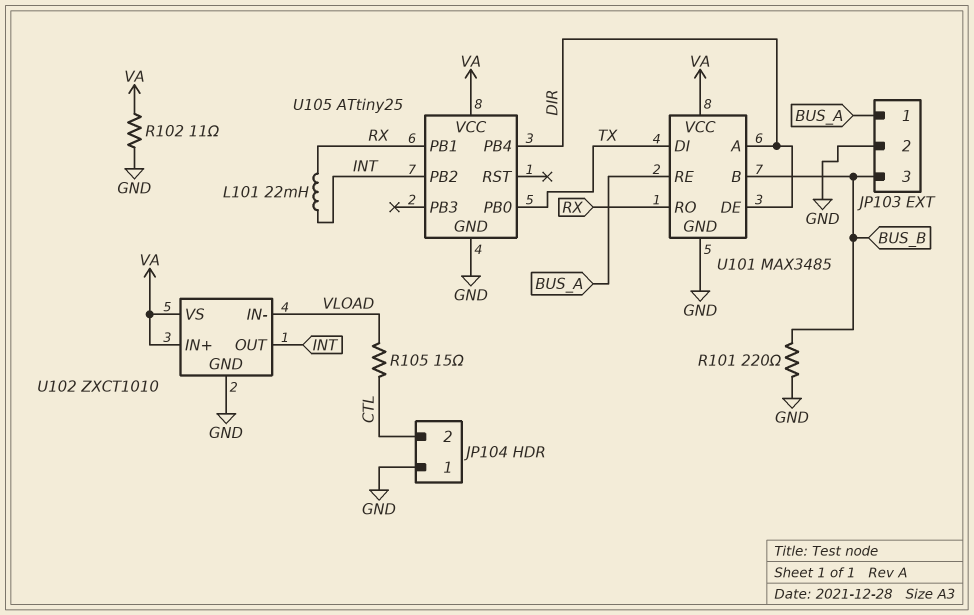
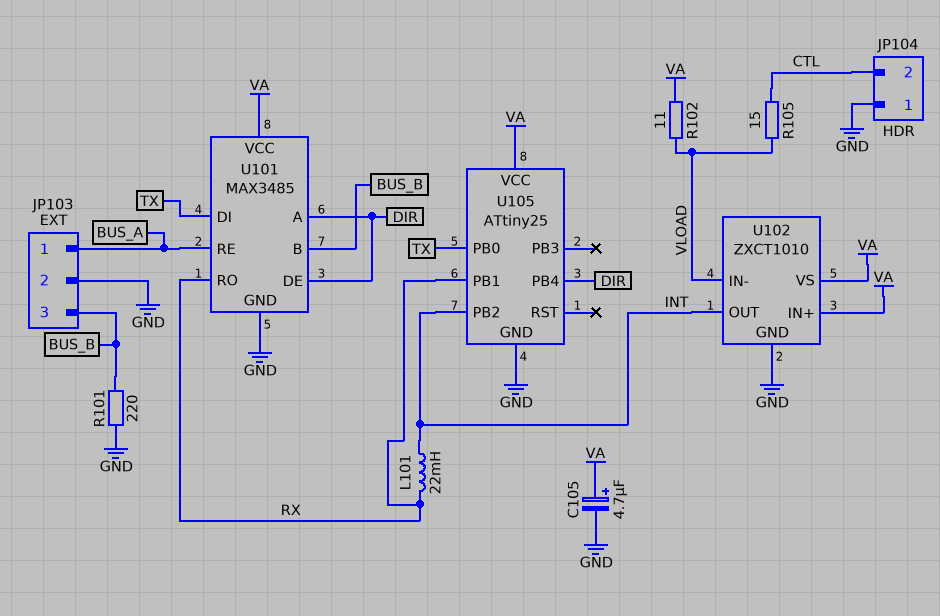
C105: none -> 4.7uF (plus VA, minus GND)
R102: 11 (GND, VA) -> 11 (VA, VLOAD)

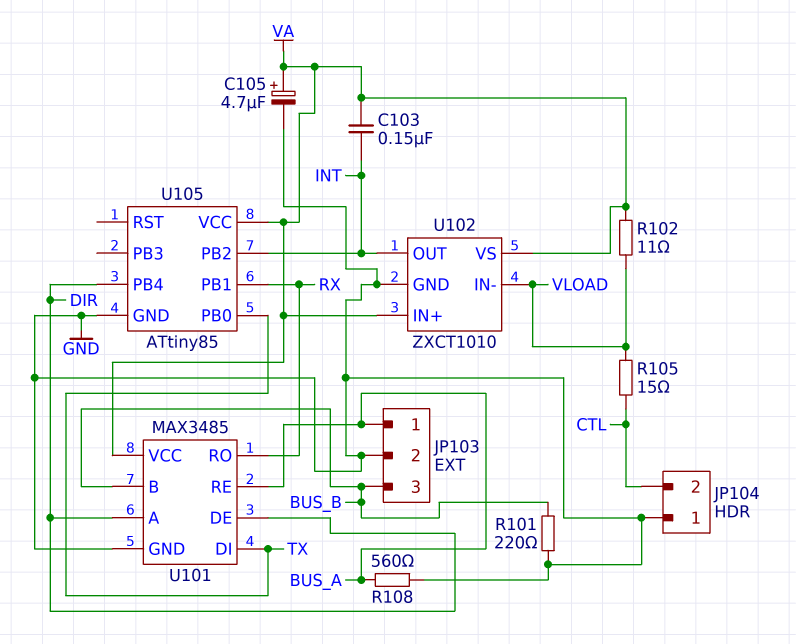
C103: none -> 150nF (INT, VA)
L101: 22mH (INT, RX) -> none
R108: none -> 560 (BUS_A, GND)
U105: ATtiny25 -> ATtiny85

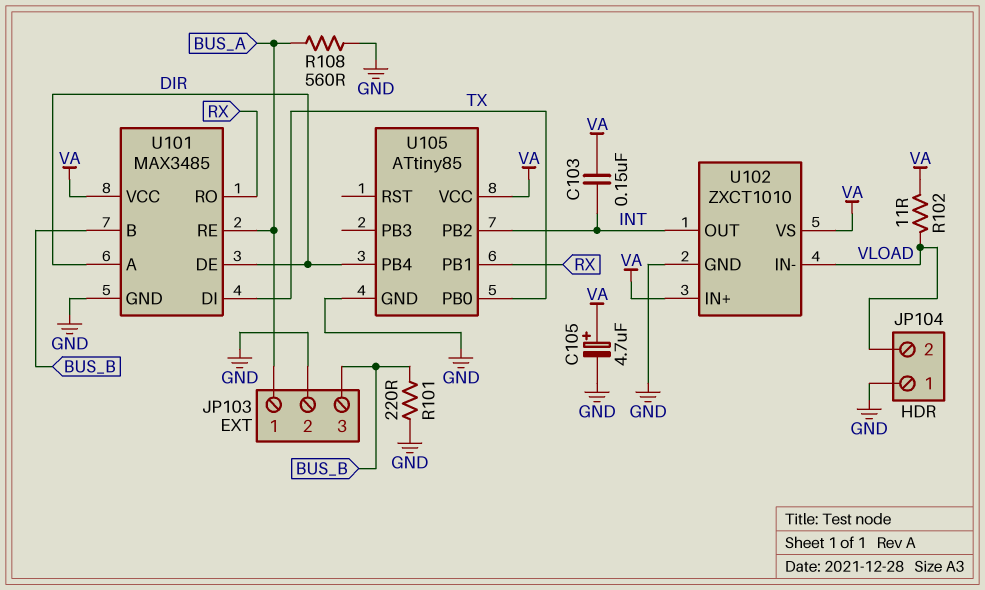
JP104 pin 2: CTL -> VLOAD
R105: 15 (CTL, VLOAD) -> none

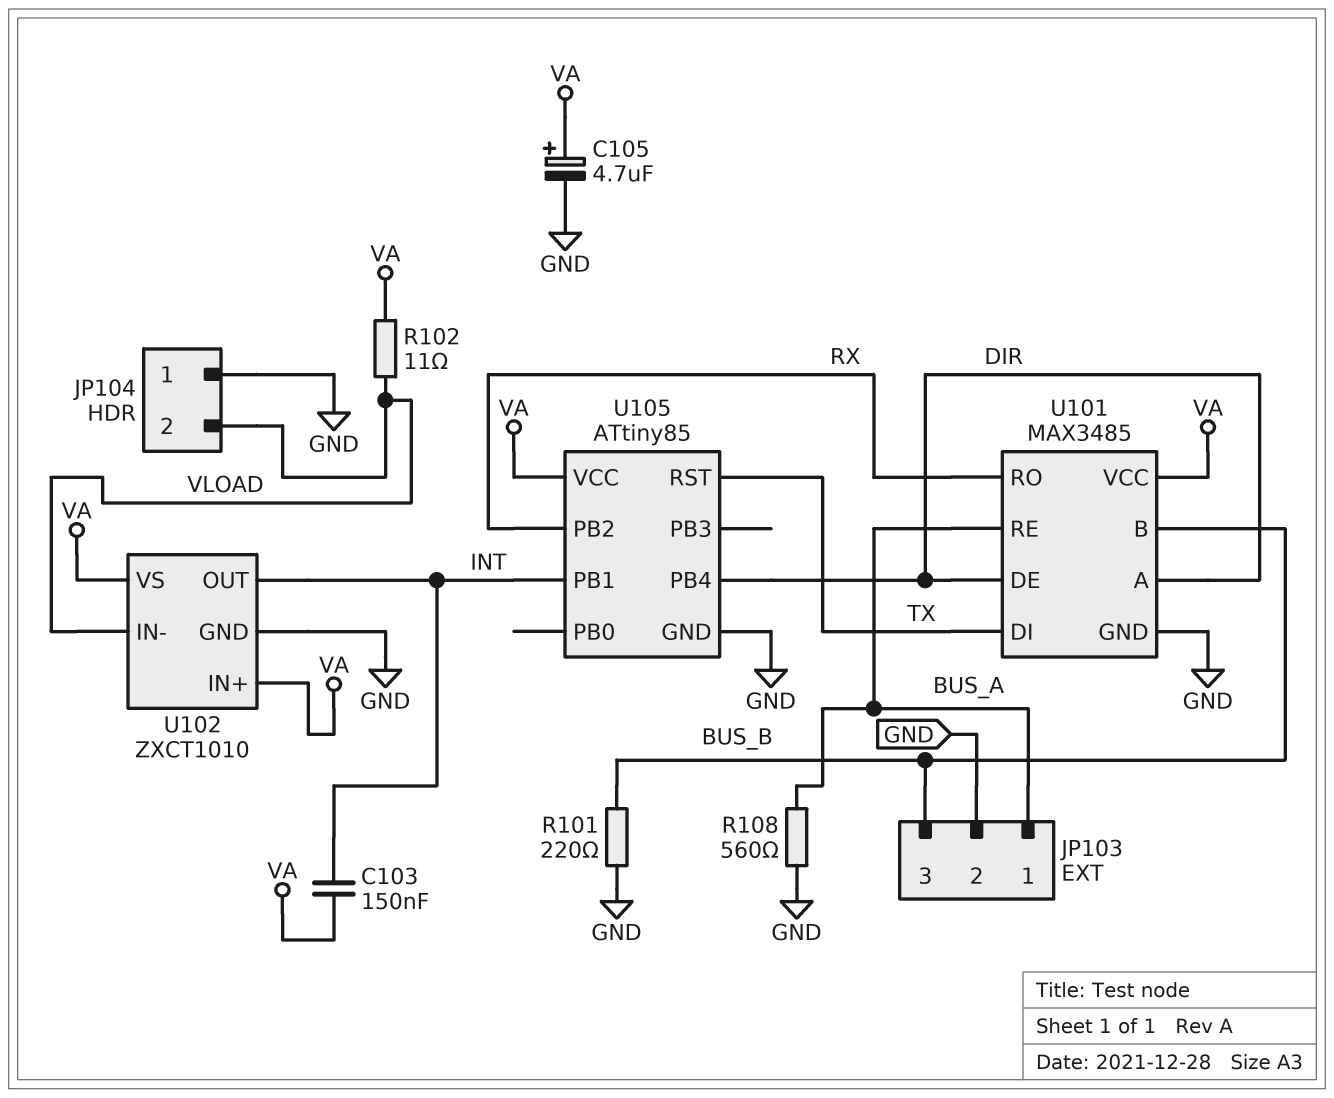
U105 pin PB0: TX -> none
U105 pin PB1: RX -> INT
U105 pin PB2: INT -> RX
U105 pin RST: none -> TX

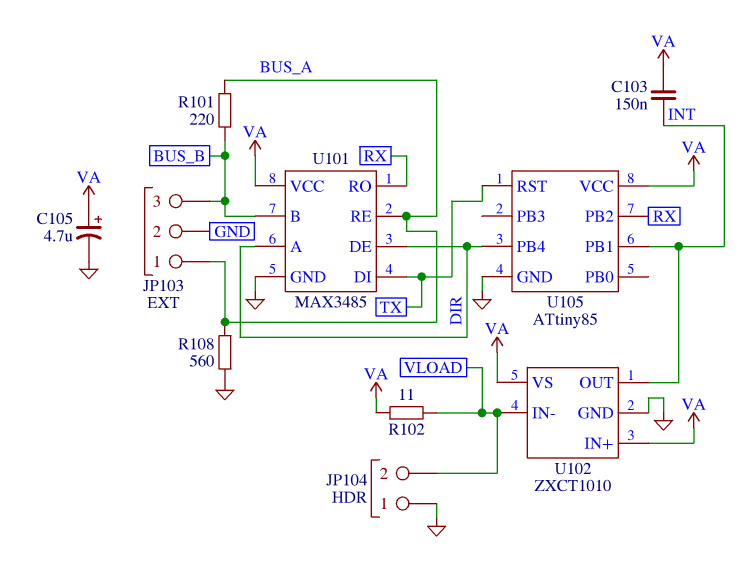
R101: 220 (BUS_B, GND) -> 220 (BUS_A, BUS_B)

